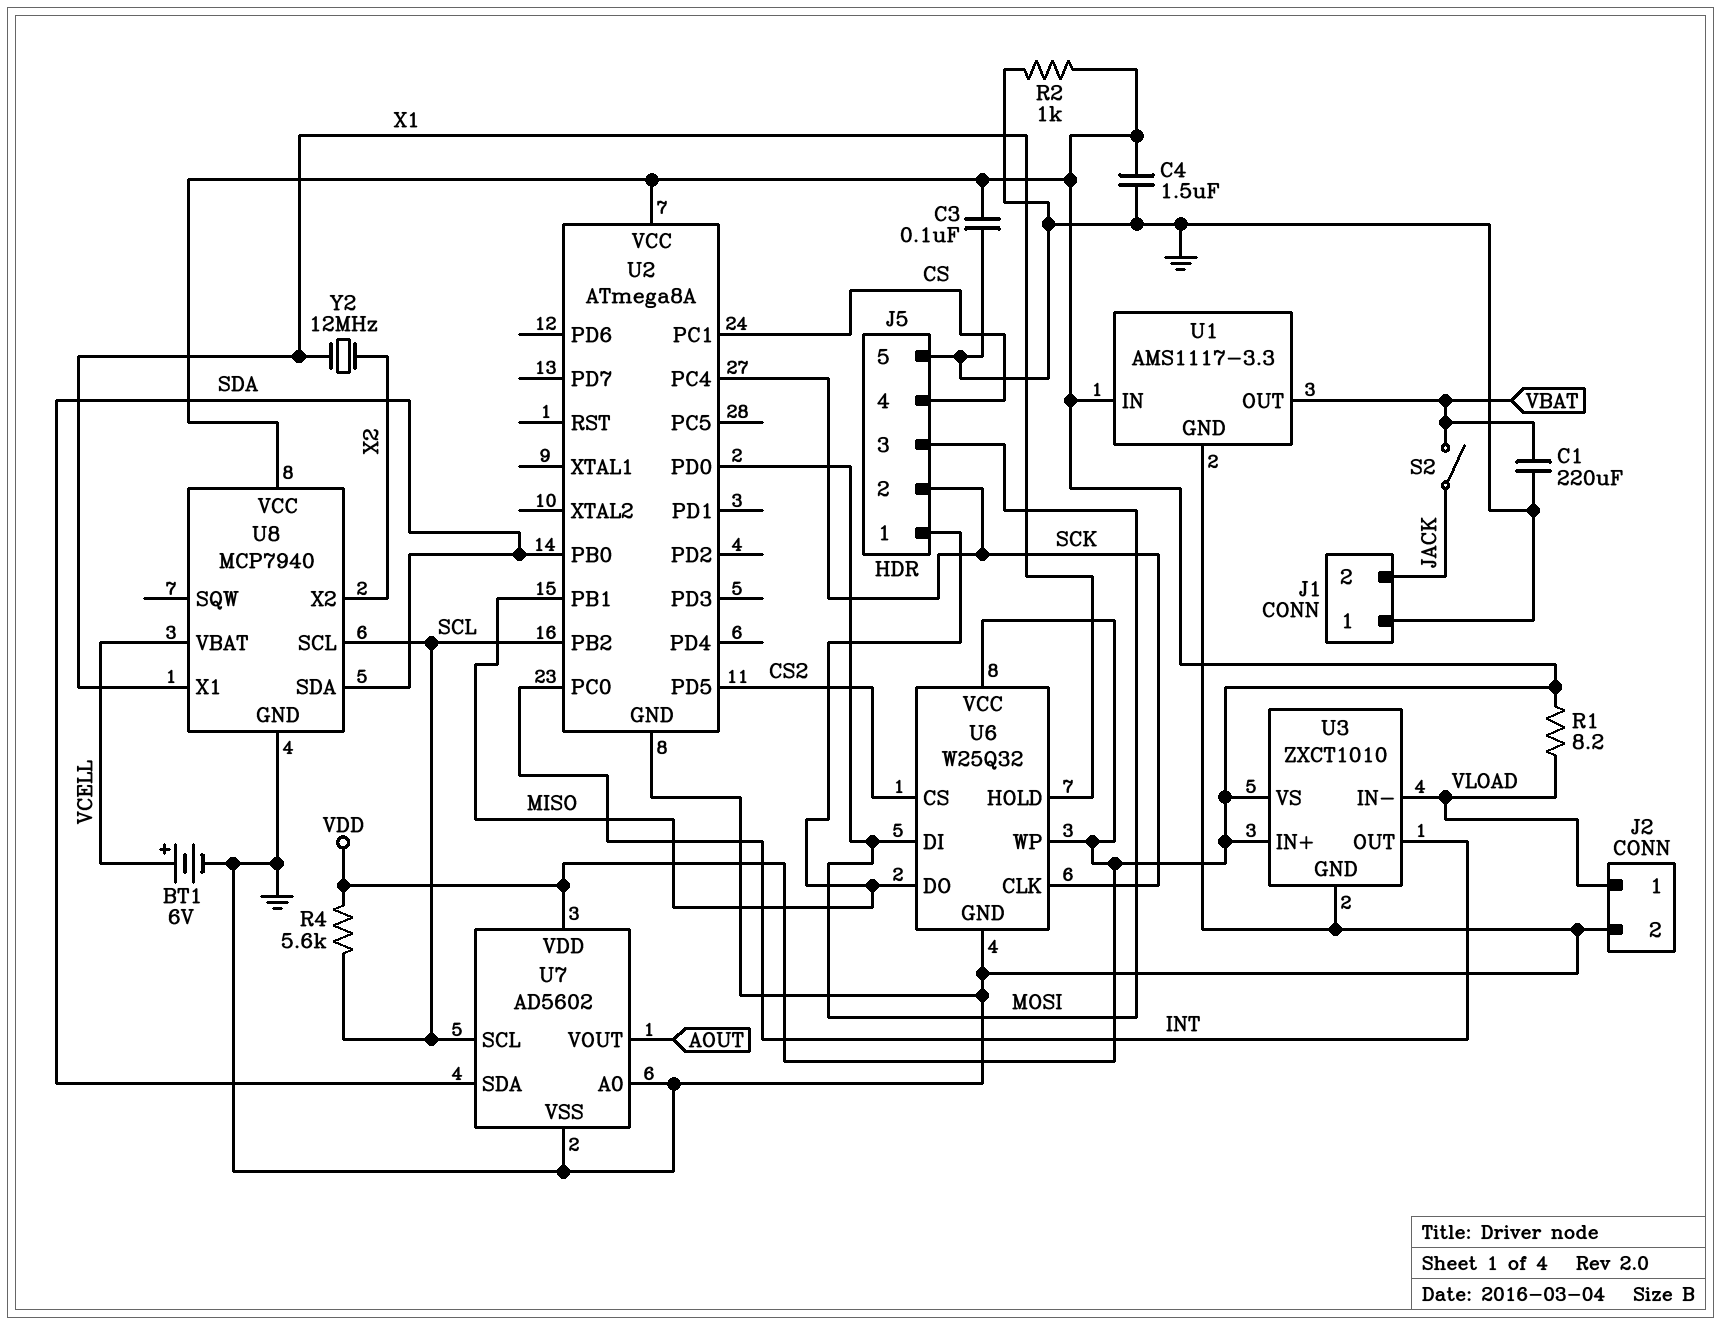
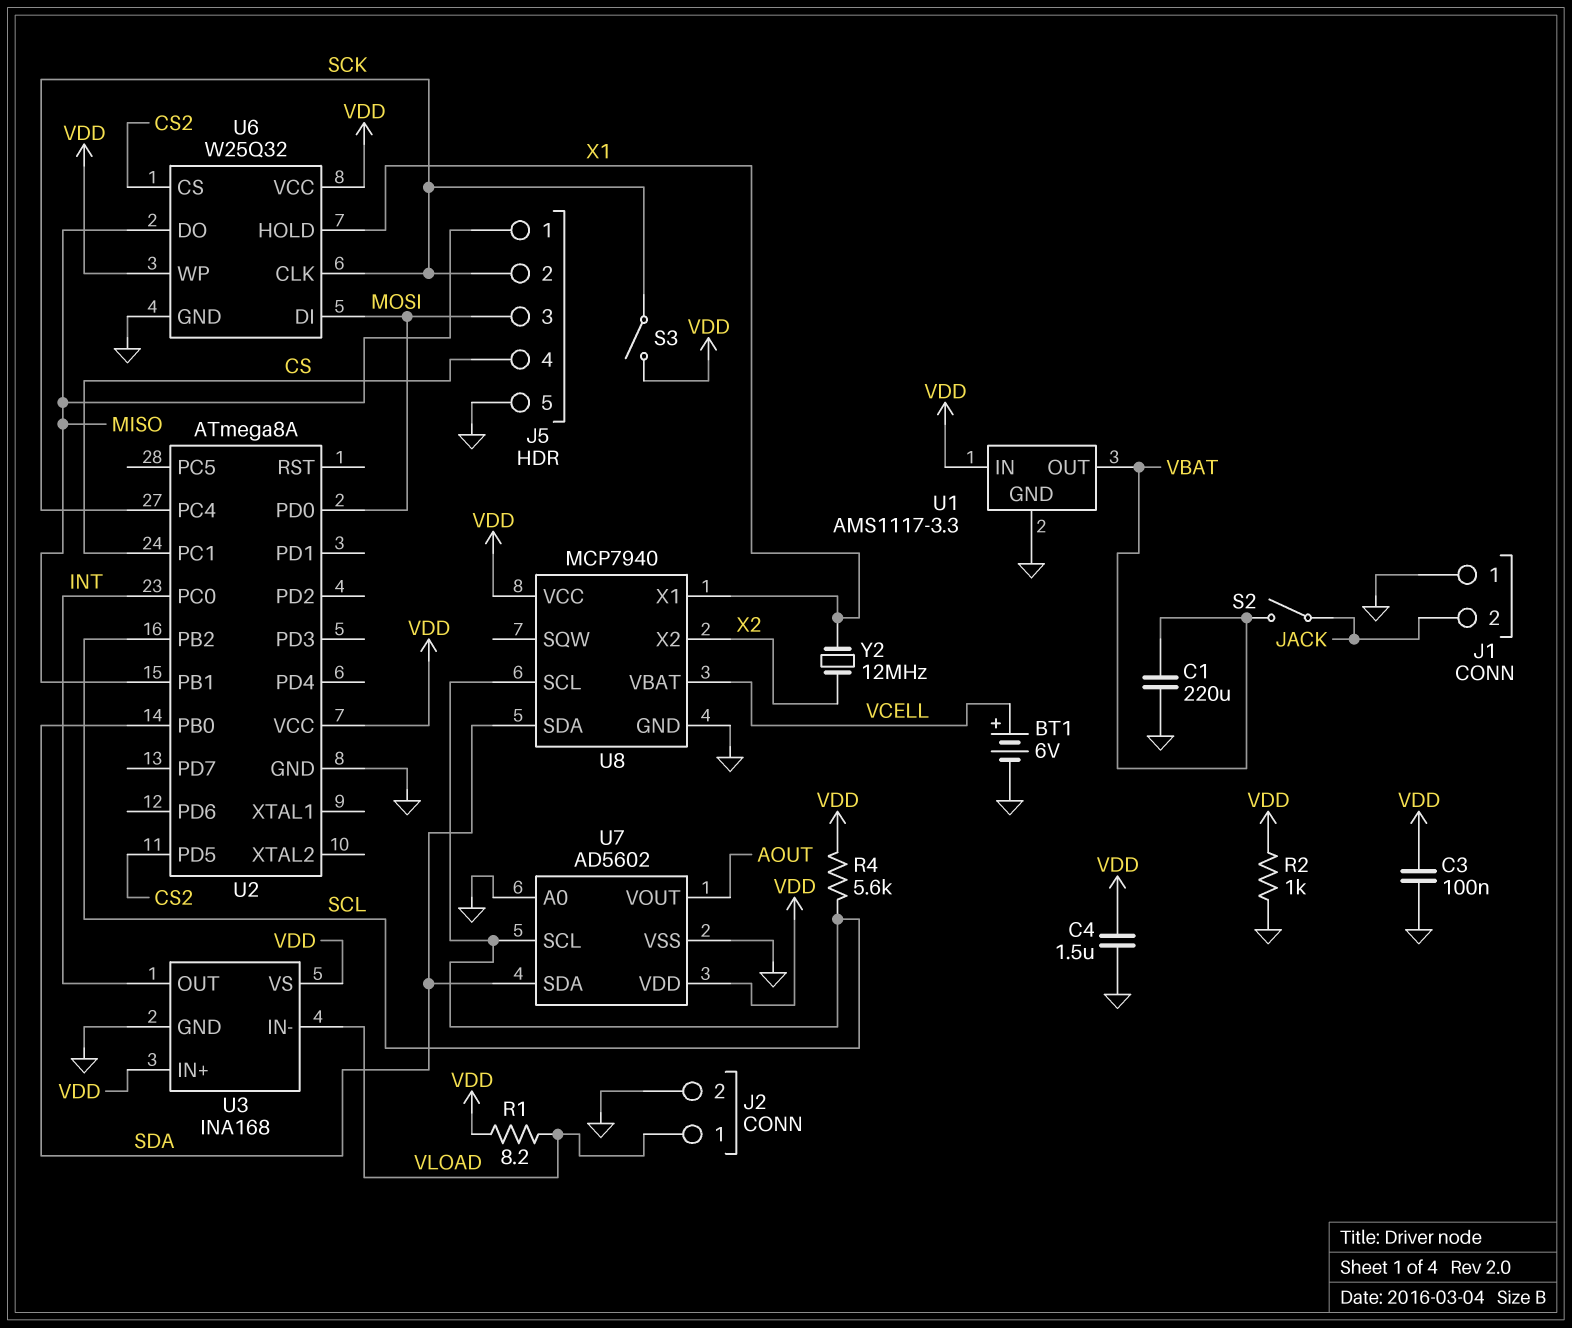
S3: none -> switch (SCK, VDD)
U3: ZXCT1010 -> INA168

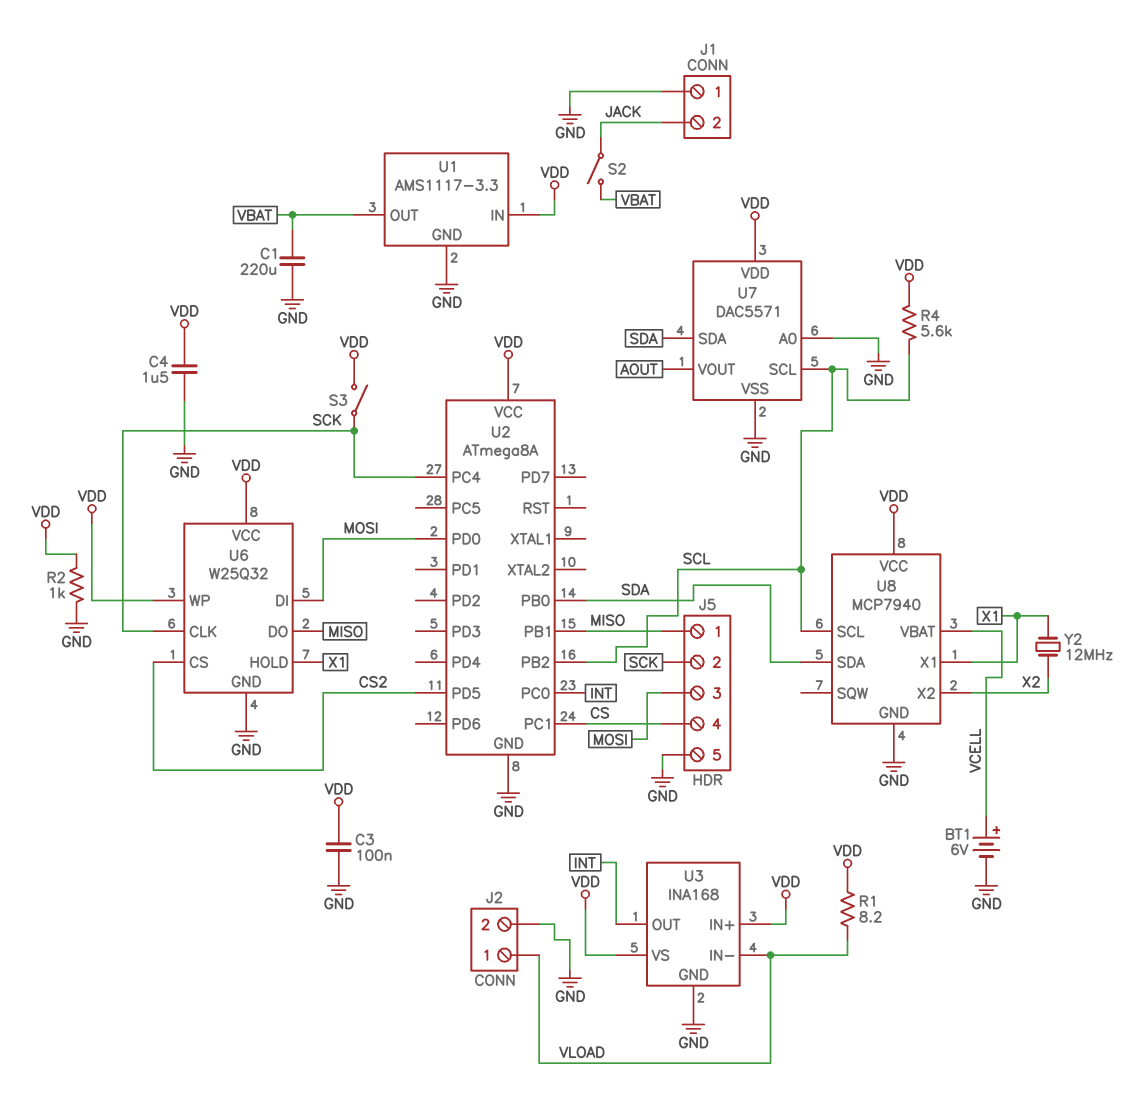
U7: AD5602 -> DAC5571

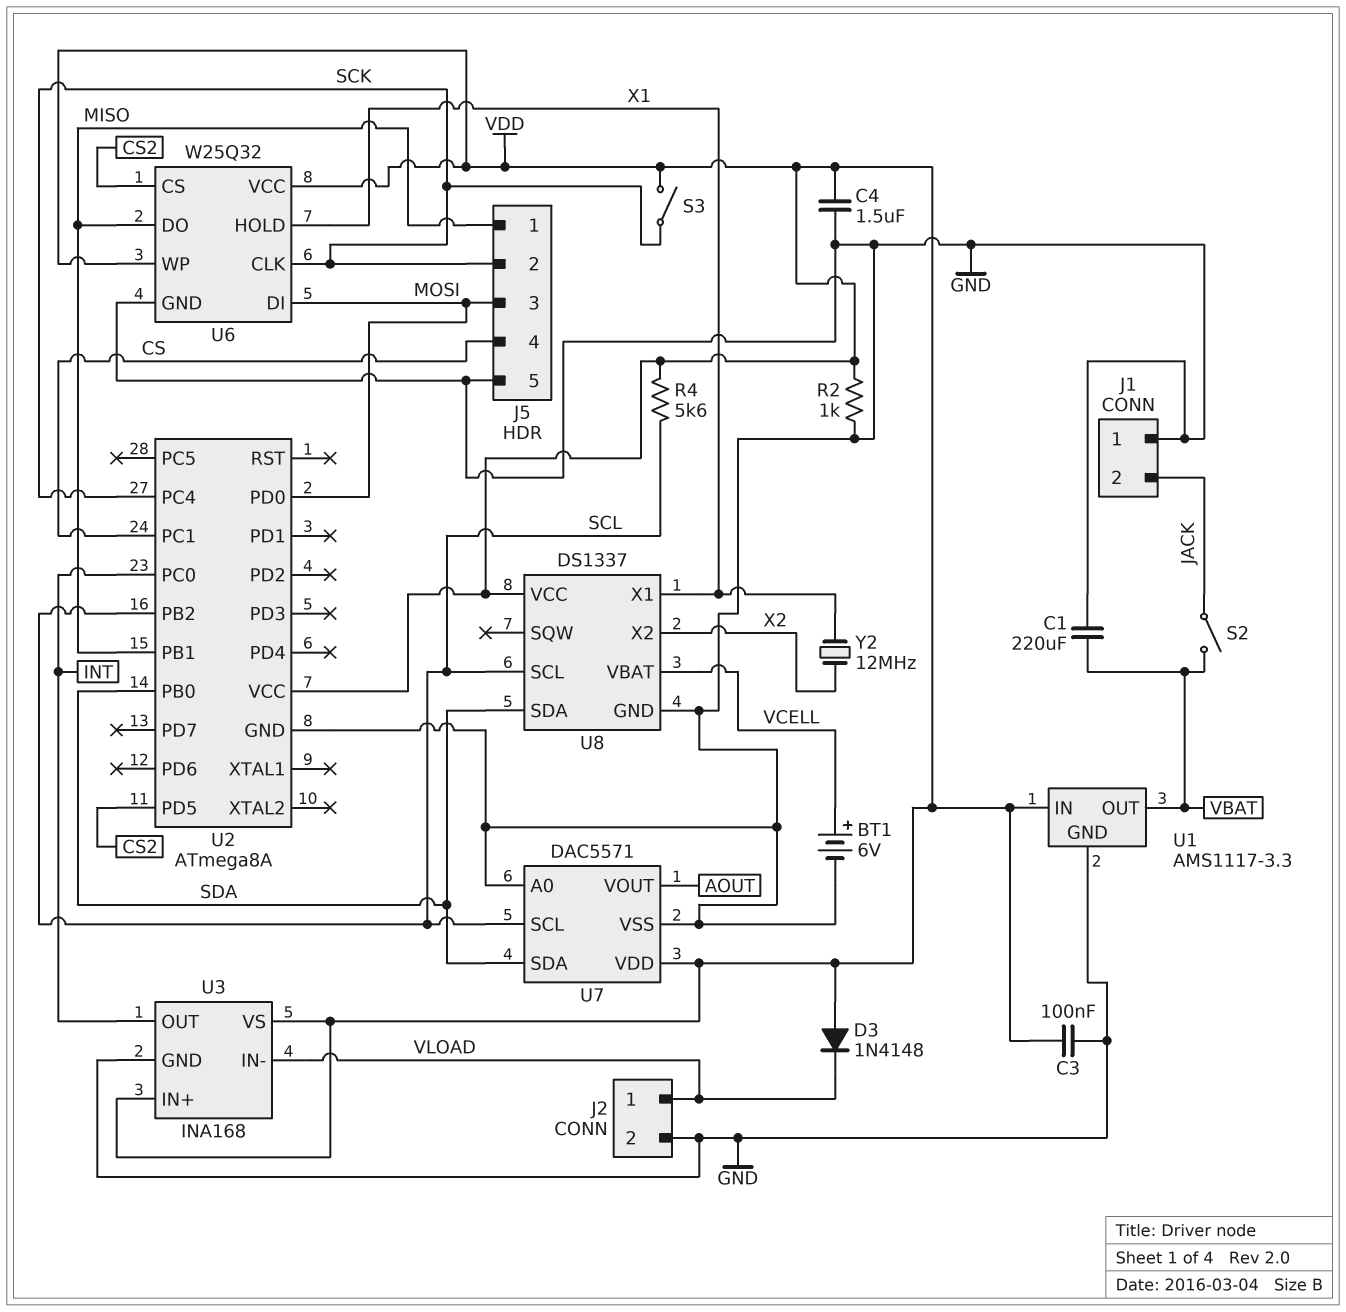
D3: none -> diode 1N4148 (A VDD, K VLOAD)
R1: 8.2 (VDD, VLOAD) -> none
U8: MCP7940 -> DS1337

